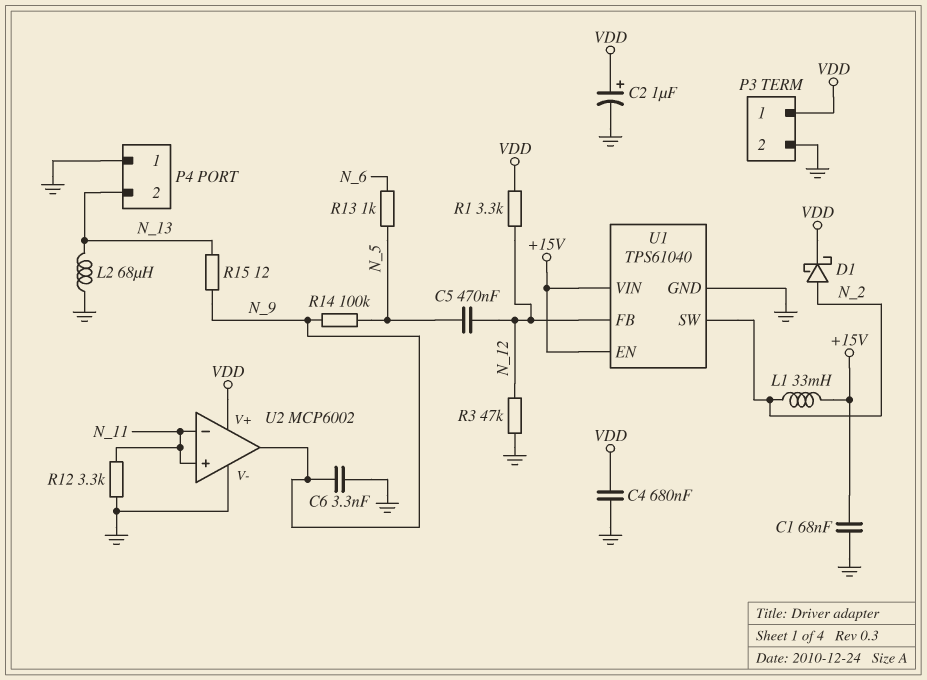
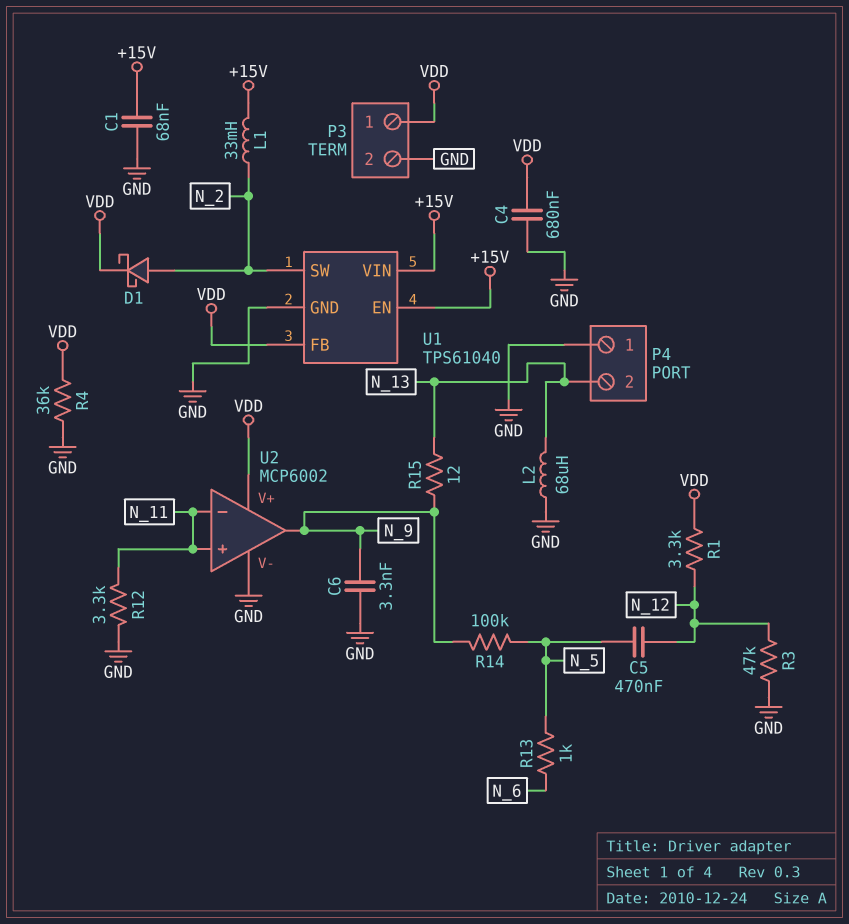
C2: 1uF (plus VDD, minus GND) -> none
R4: none -> 36k (GND, VDD)
U1 pin FB: N_12 -> VDD

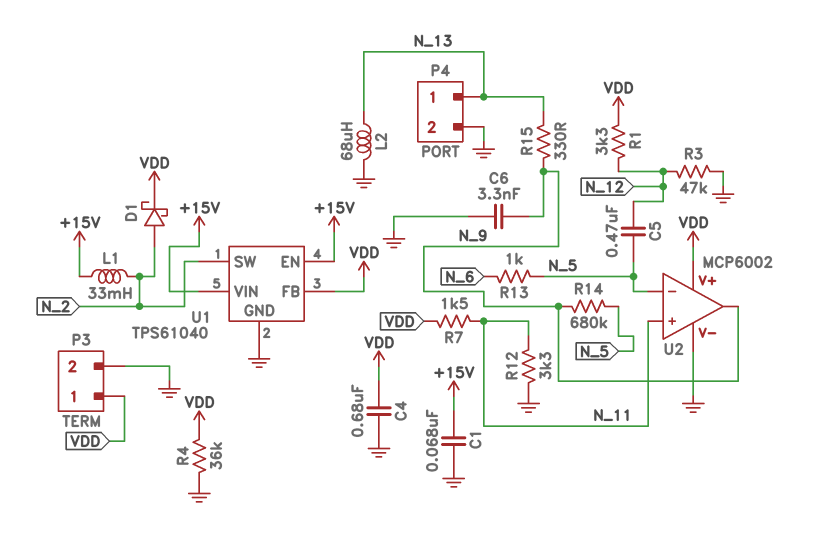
P4 pin 1: GND -> N_13
P4 pin 2: N_13 -> GND
R7: none -> 1.5k (N_11, VDD)
R14: 100k (N_5, N_9) -> 680k (N_5, N_9)
R15: 12 (N_9, N_13) -> 330 (N_9, N_13)
U2 pin in-: N_11 -> N_5

